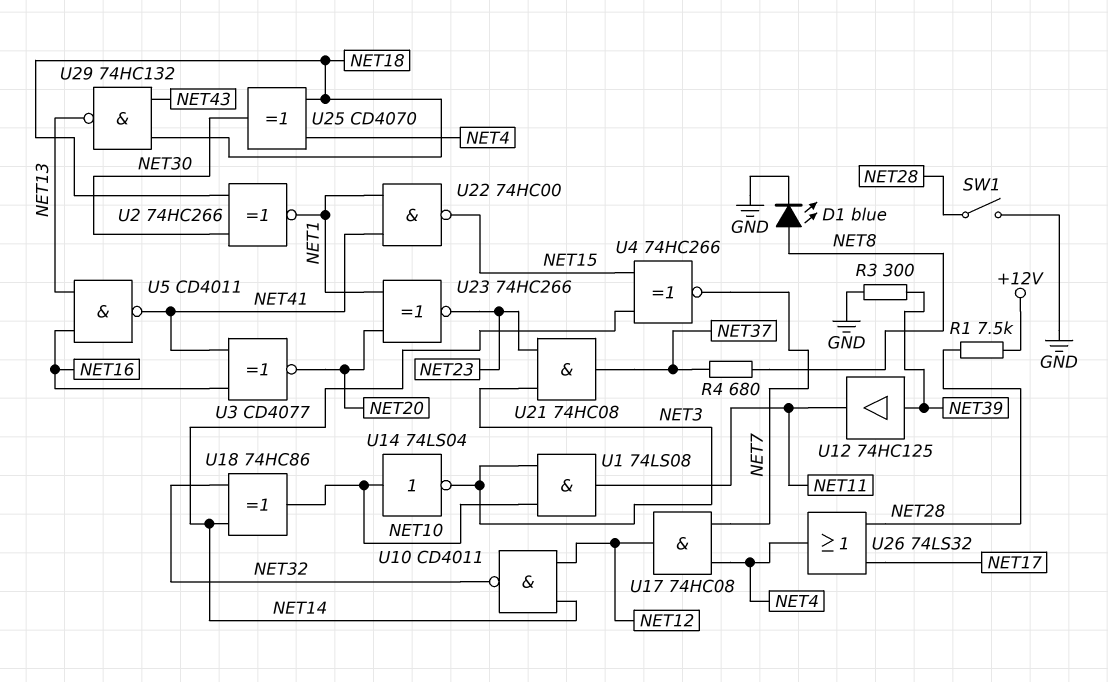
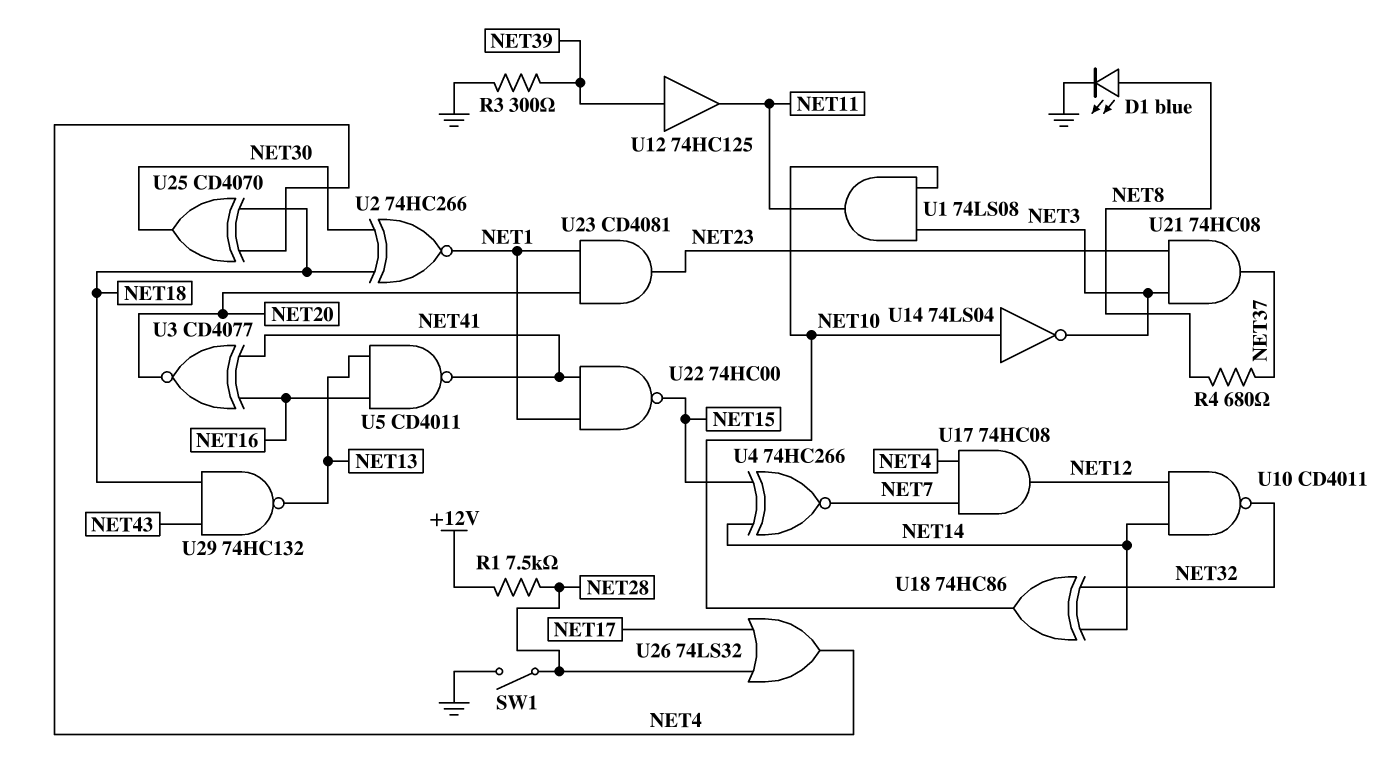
U23: XNOR 74HC266 (in NET1, in NET20, out NET23) -> AND CD4081 (in NET1, in NET20, out NET23)

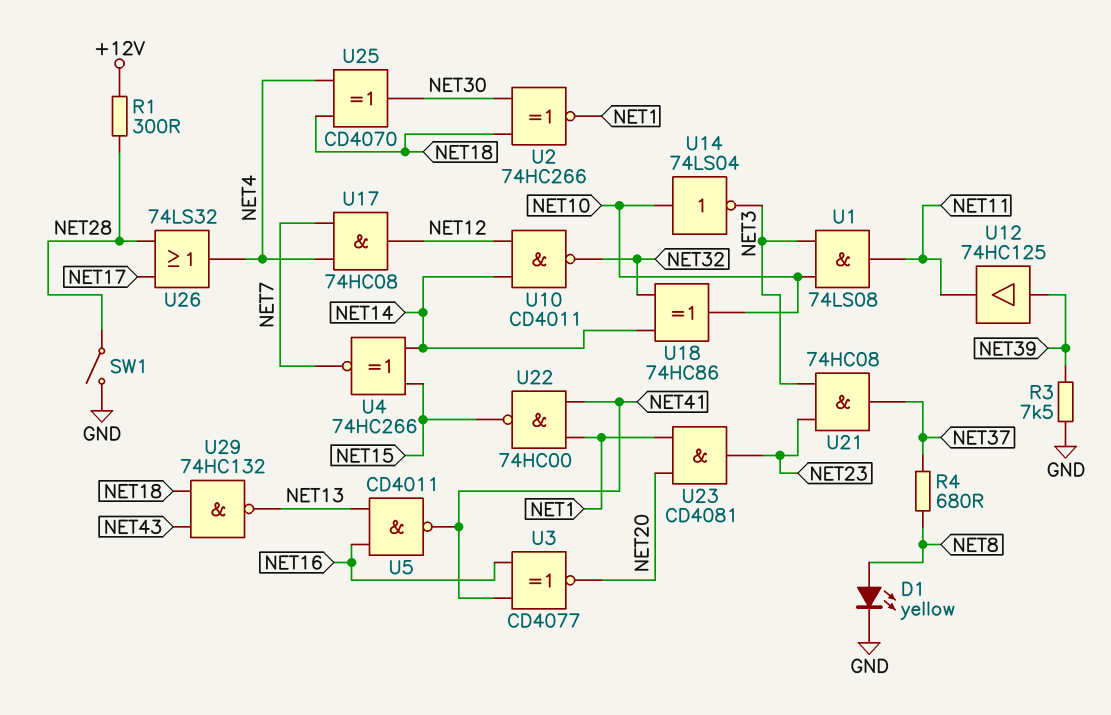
D1: LED blue (A NET8, K GND) -> LED yellow (A NET8, K GND)
R1: 7.5k (+12V, NET28) -> 300 (+12V, NET28)
R3: 300 (GND, NET39) -> 7.5k (GND, NET39)

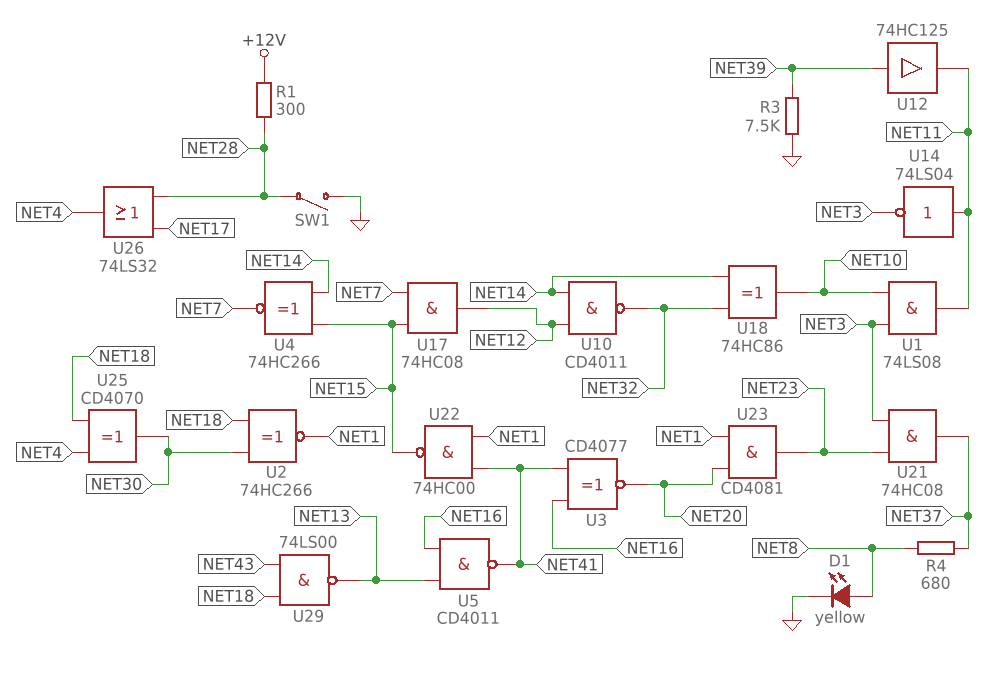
U14: NOT 74LS04 (in NET10, out NET3) -> NOT 74LS04 (in NET11, out NET3)
U17: AND 74HC08 (in NET4, in NET7, out NET12) -> AND 74HC08 (in NET7, in NET15, out NET12)
U29: NAND 74HC132 (in NET18, in NET43, out NET13) -> NAND 74LS00 (in NET18, in NET43, out NET13)

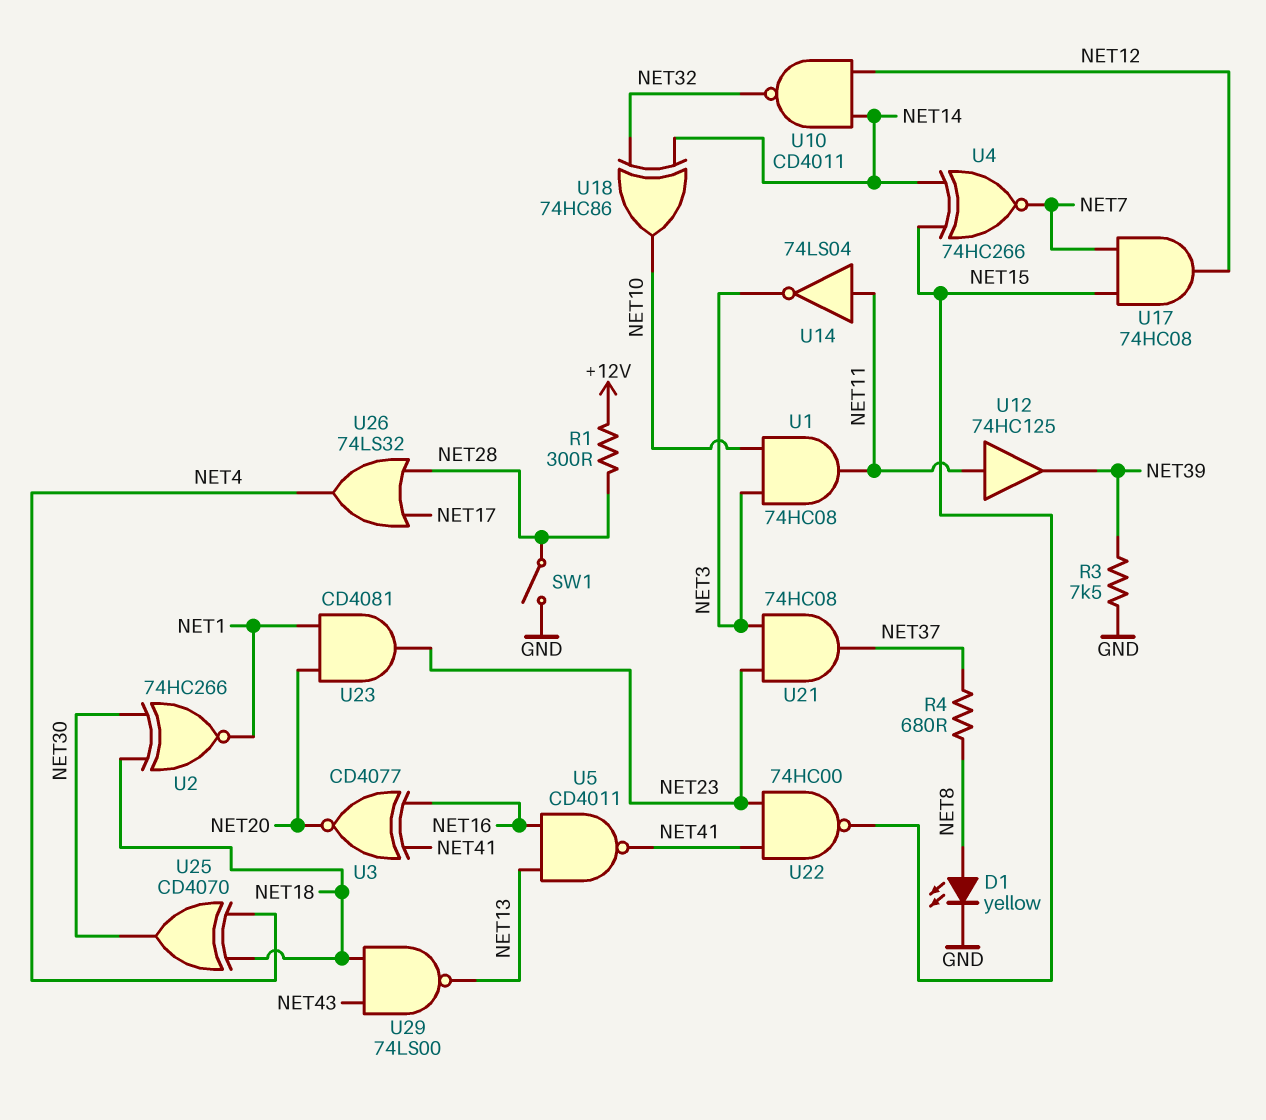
U1: AND 74LS08 (in NET3, in NET10, out NET11) -> AND 74HC08 (in NET3, in NET10, out NET11)
U12: buffer 74HC125 (in NET39, out NET11) -> buffer 74HC125 (in NET11, out NET39)
U22: NAND 74HC00 (in NET1, in NET41, out NET15) -> NAND 74HC00 (in NET23, in NET41, out NET15)

